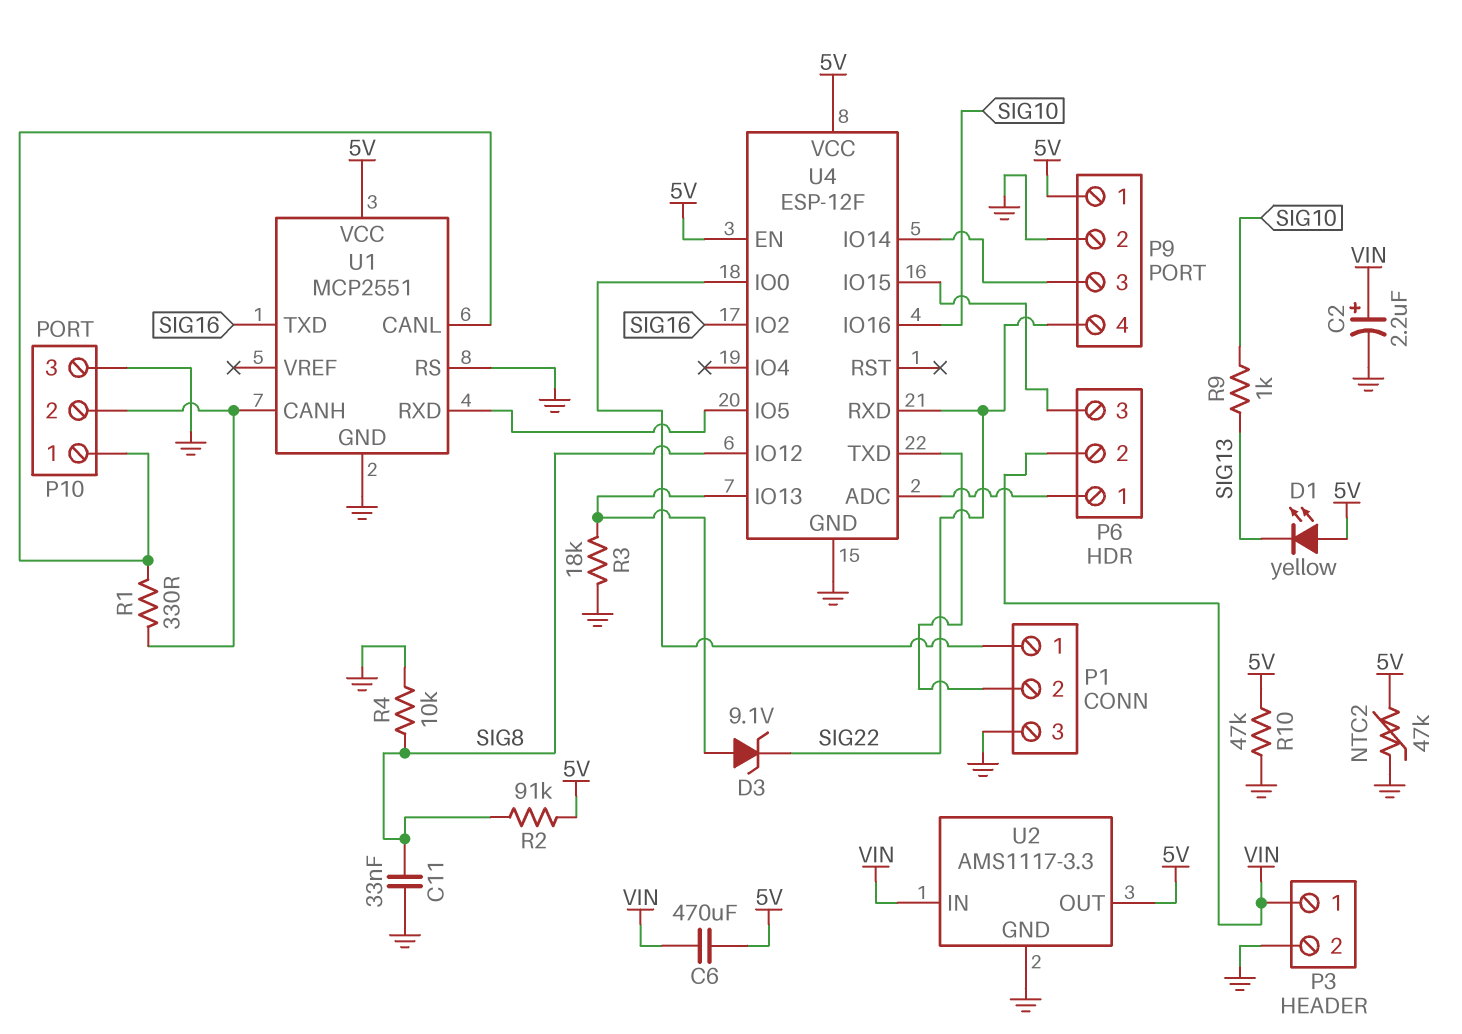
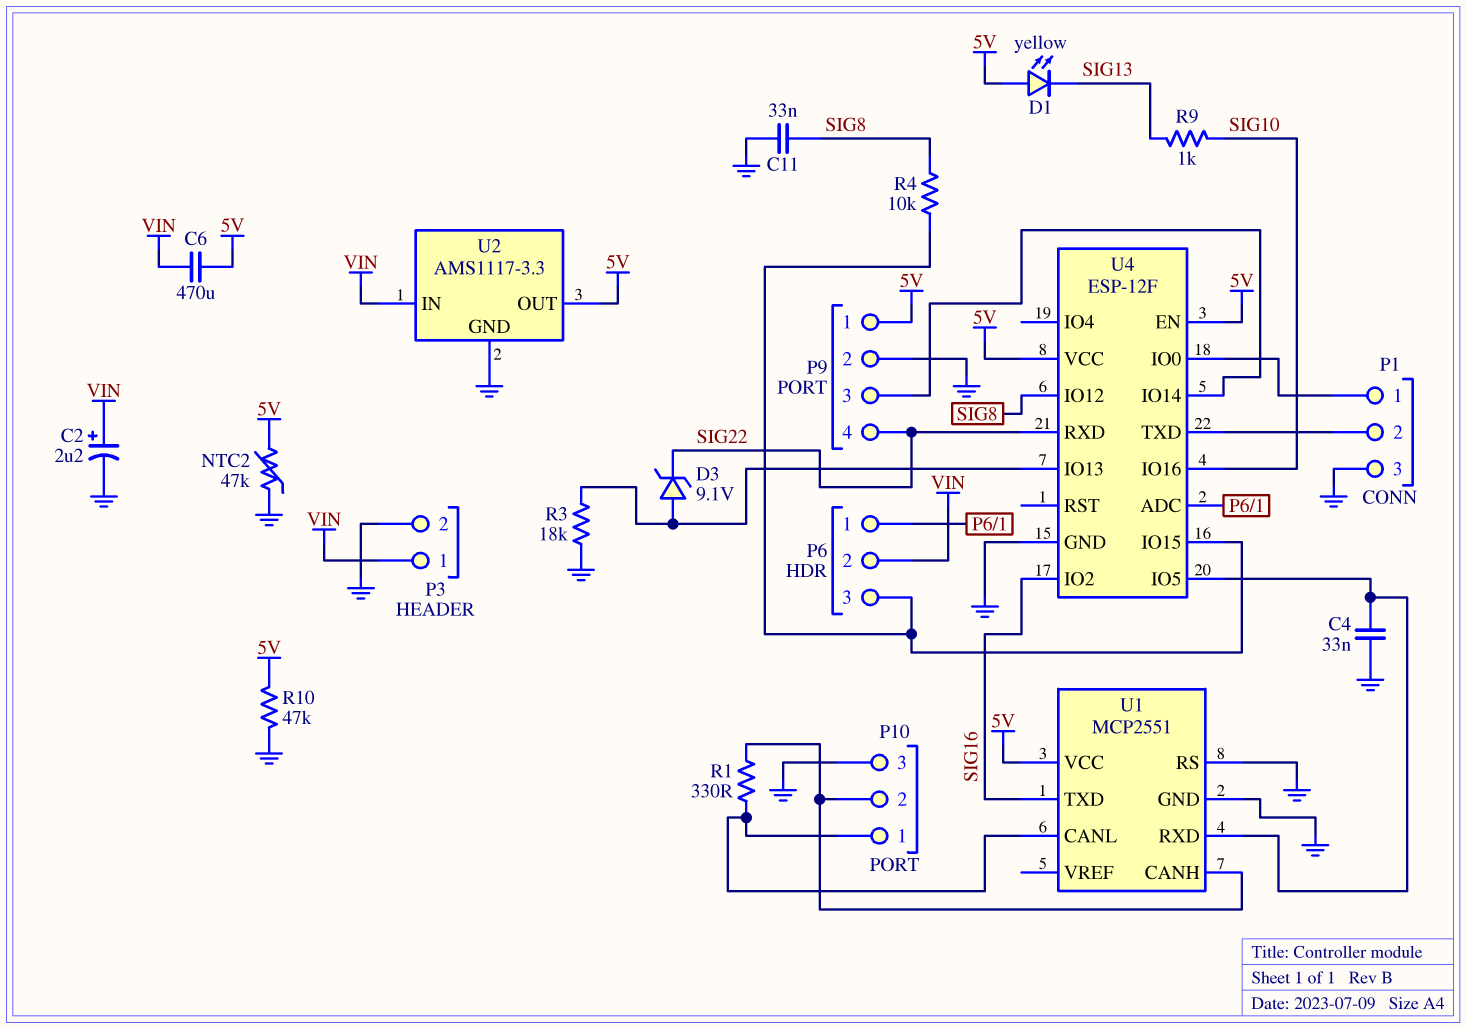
C4: none -> 33nF (GND, U1/RXD)
R2: 91k (5V, SIG8) -> none
R4: 10k (GND, SIG8) -> 10k (P6/3, SIG8)

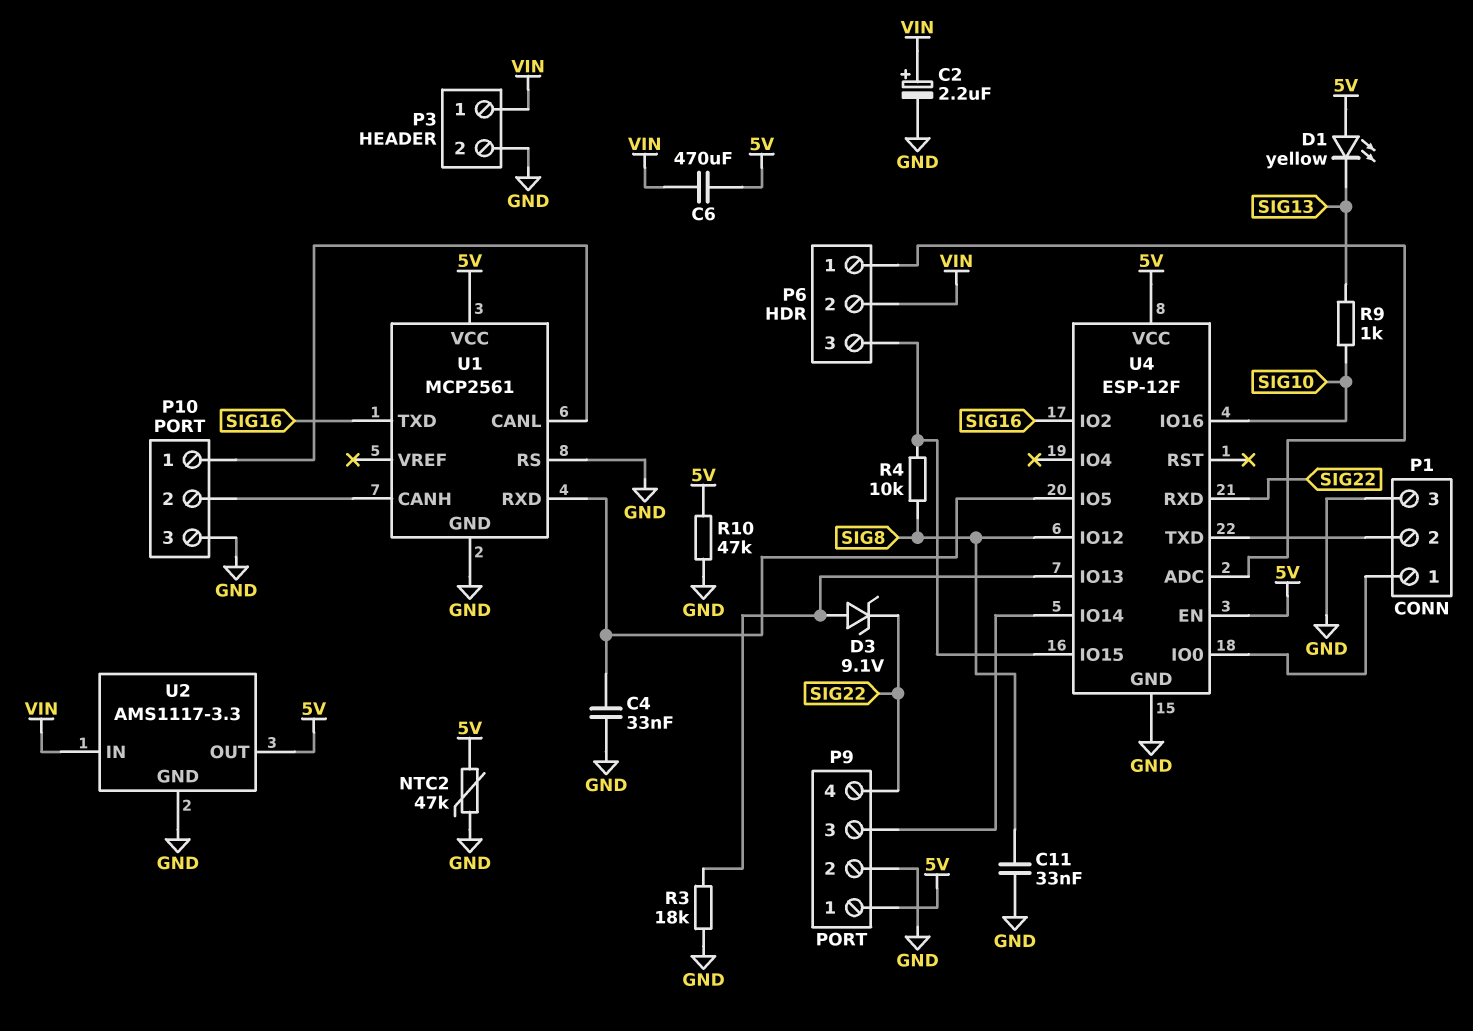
R1: 330 (P10/1, P10/2) -> none
U1: MCP2551 -> MCP2561

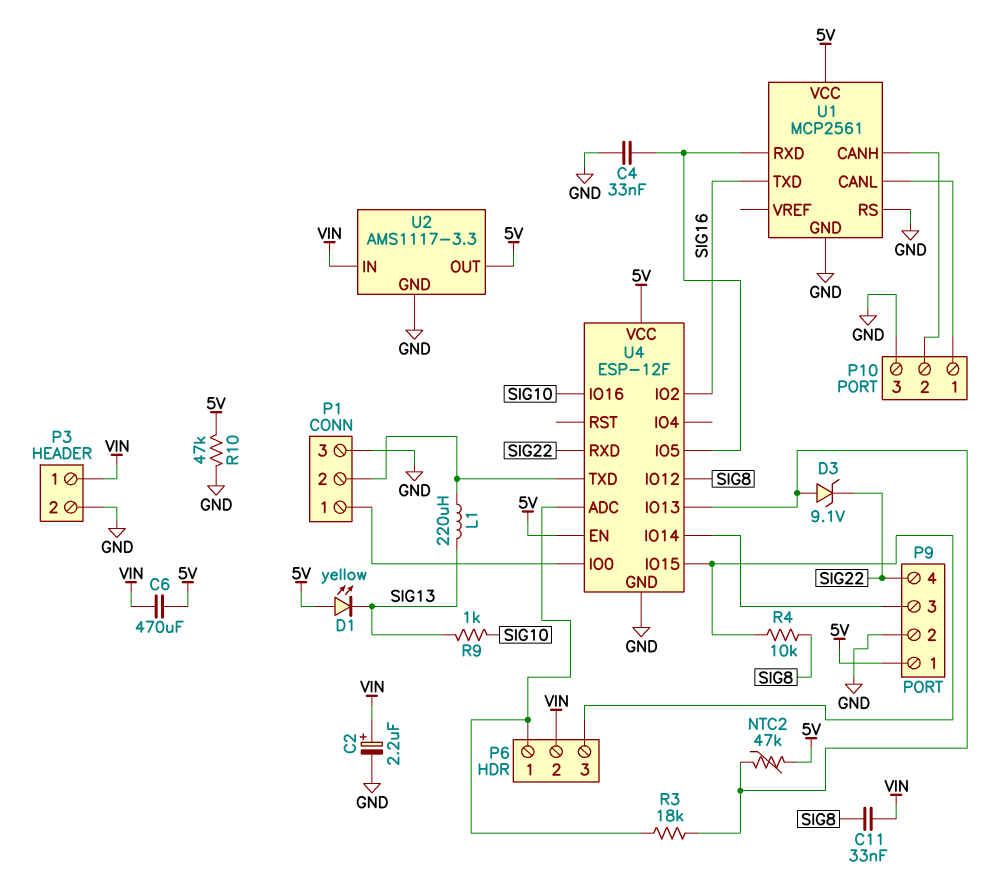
C11: 33nF (GND, SIG8) -> 33nF (SIG8, VIN)
L1: none -> 220uH (P1/2, SIG13)
NTC2: 47k (5V, GND) -> 47k (5V, U4/IO13)
R3: 18k (GND, U4/IO13) -> 18k (P6/1, U4/IO13)

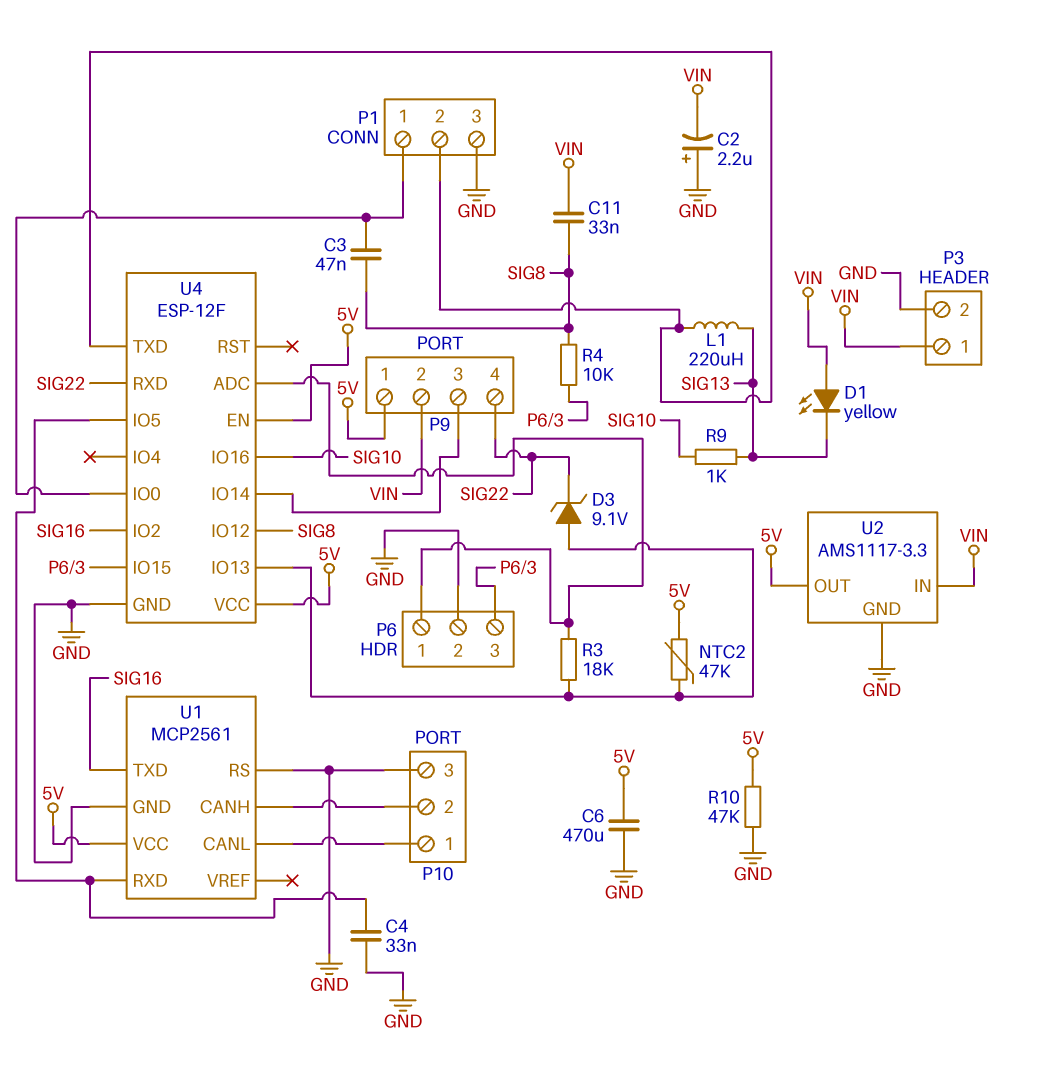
C2: 2.2uF (plus VIN, minus GND) -> 2.2uF (plus GND, minus VIN)
C3: none -> 47nF (P1/1, SIG8)
C6: 470uF (5V, VIN) -> 470uF (5V, GND)
D1: LED yellow (A 5V, K SIG13) -> LED yellow (A VIN, K SIG13)
P6 pin 2: VIN -> GND
P9 pin 2: GND -> VIN

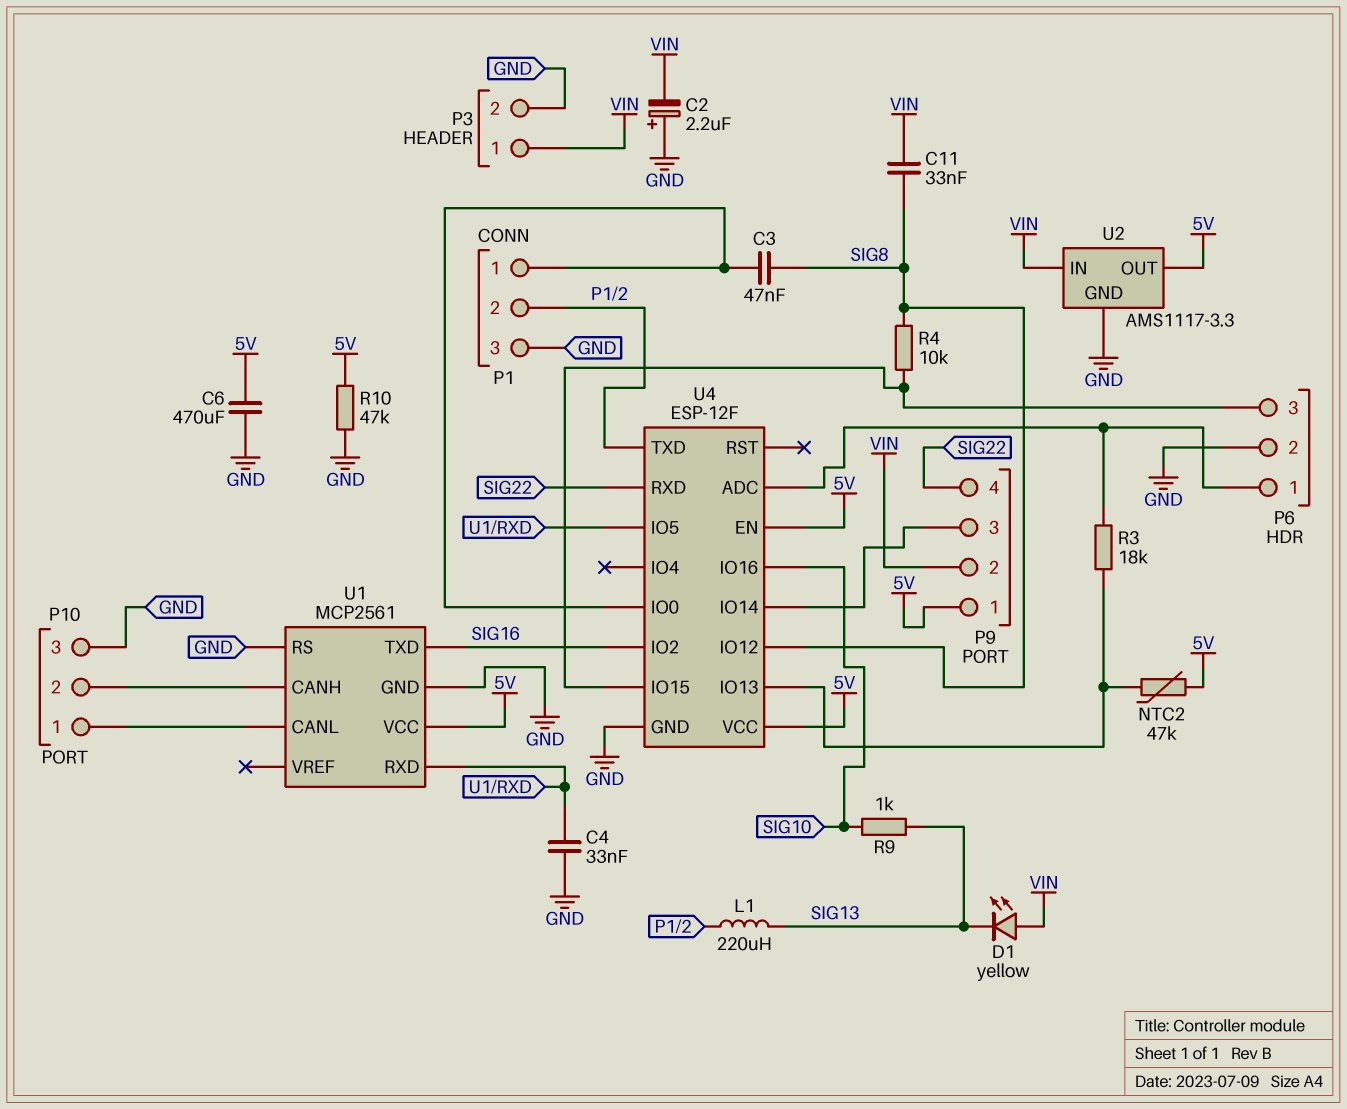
D3: zener 9.1V (A U4/IO13, K SIG22) -> none

